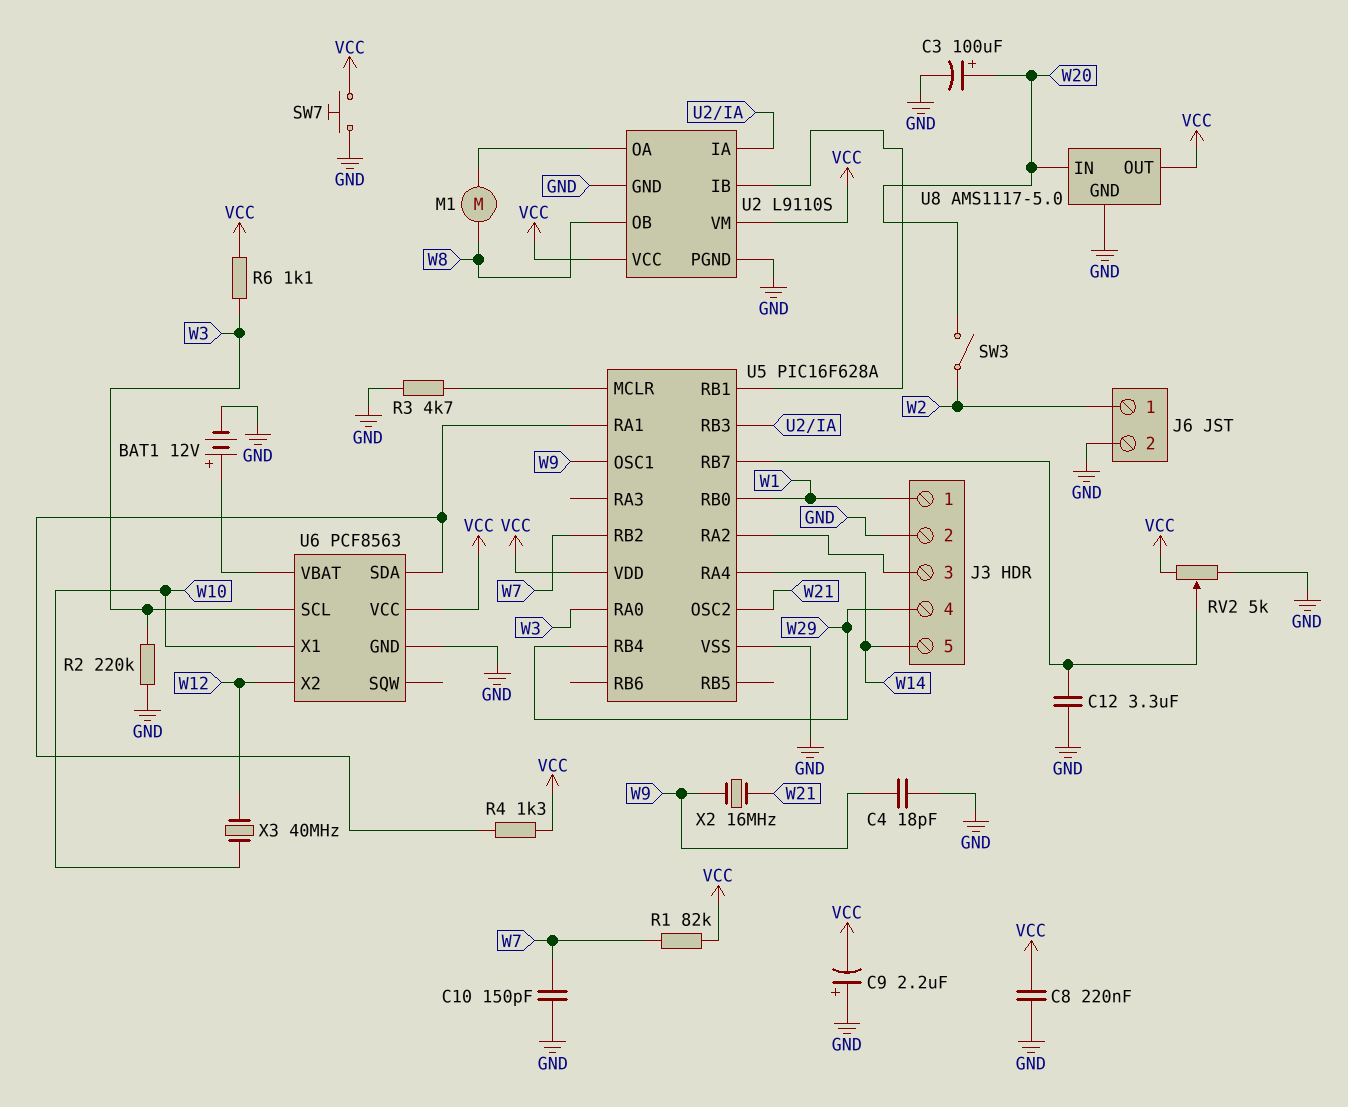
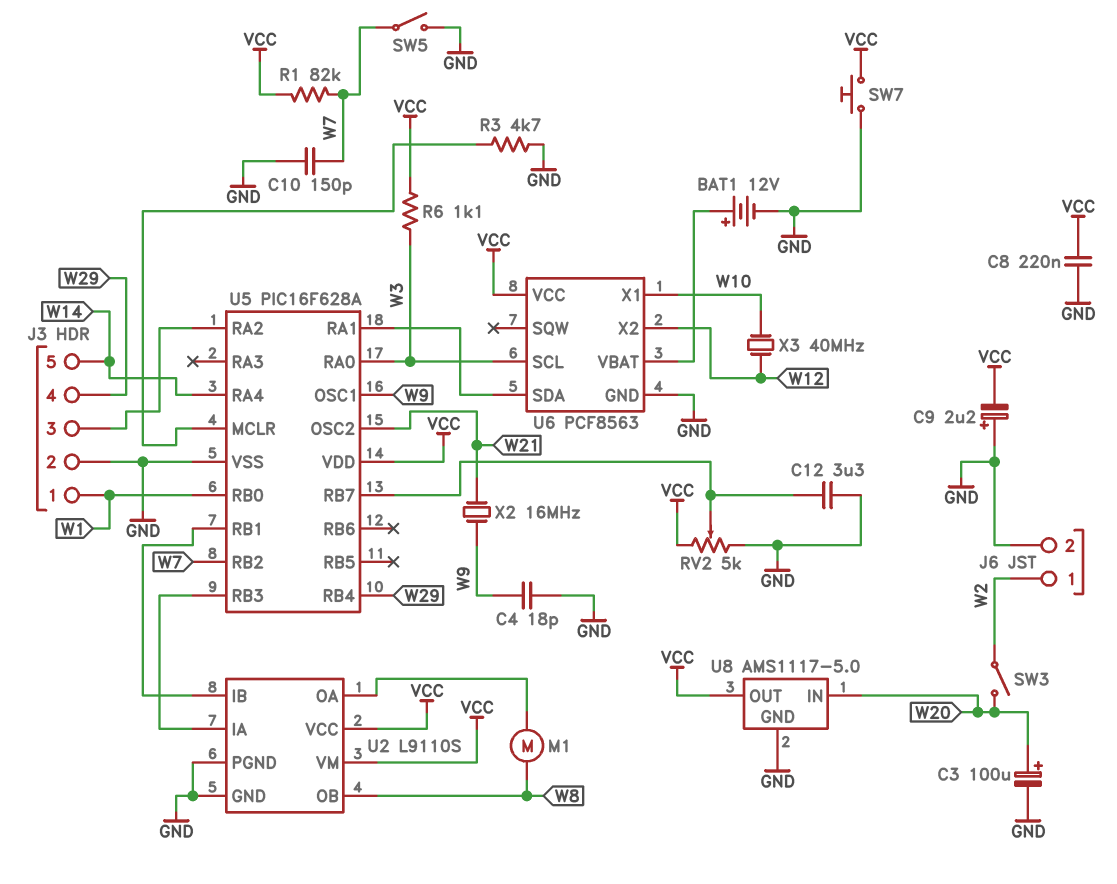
R2: 220k (GND, W3) -> none
R4: 1.3k (U5/RA1, VCC) -> none
SW5: none -> switch (GND, W7)

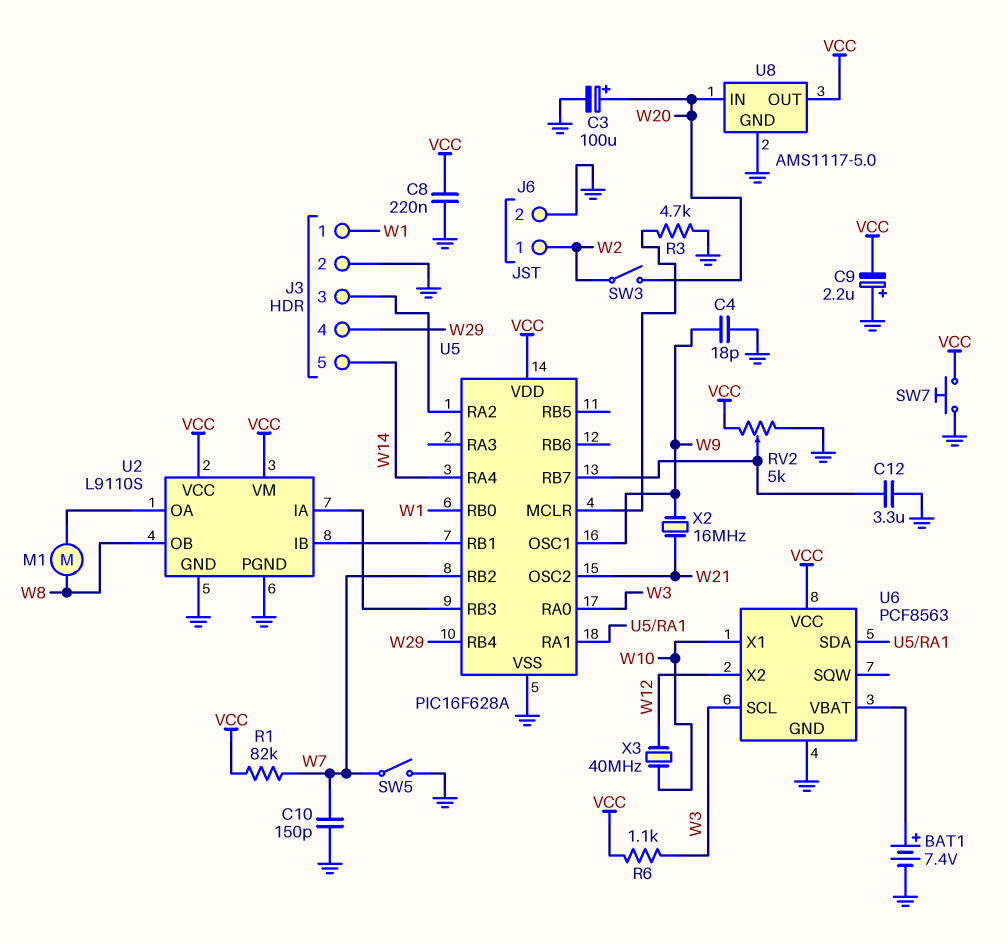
BAT1: 12V (plus U6/VBAT, minus GND) -> 7.4V (plus U6/VBAT, minus GND)

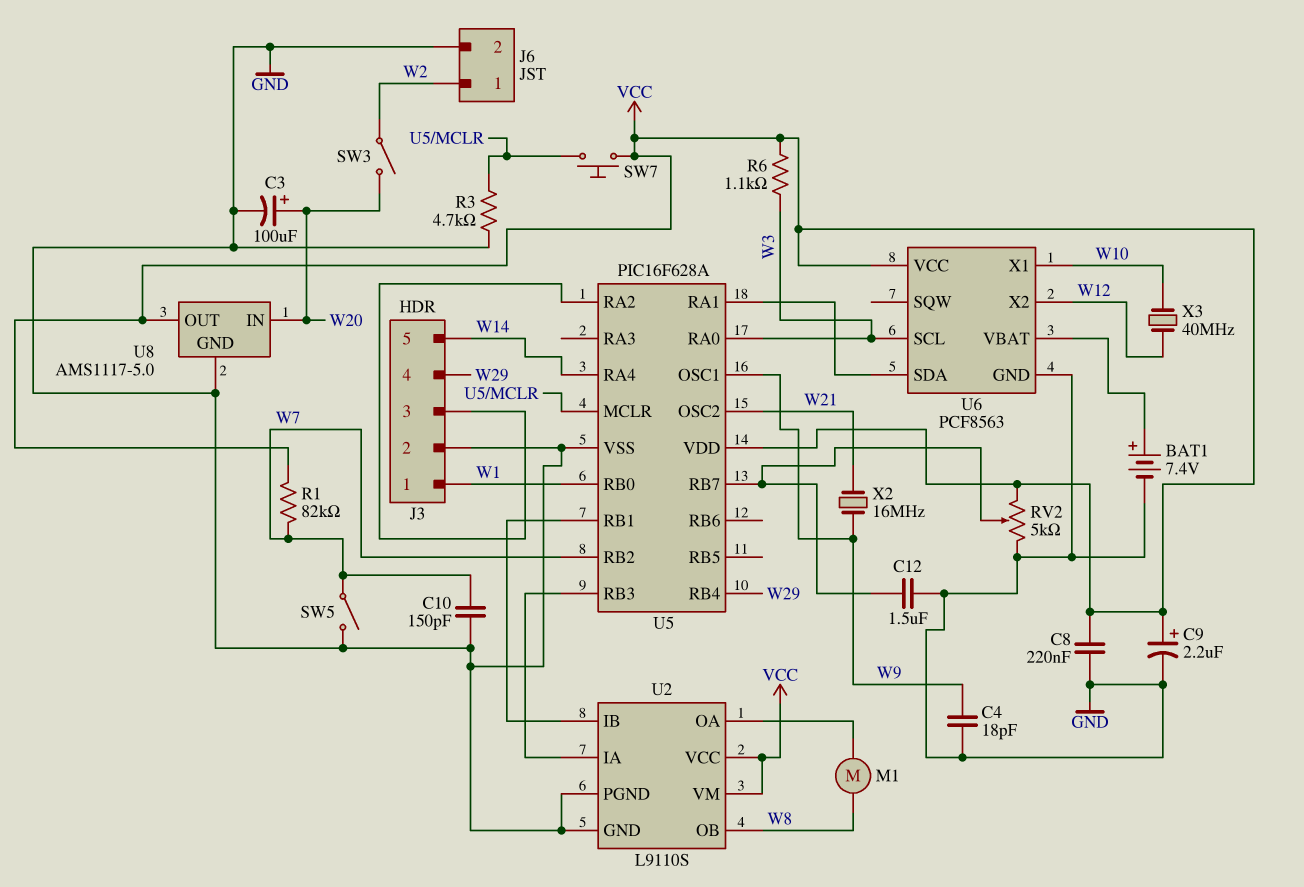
C9: 2.2uF (plus GND, minus VCC) -> 2.2uF (plus VCC, minus GND)
C12: 3.3uF (GND, U5/RB7) -> 1.5uF (GND, U5/RB7)
SW7: button (GND, VCC) -> button (U5/MCLR, VCC)

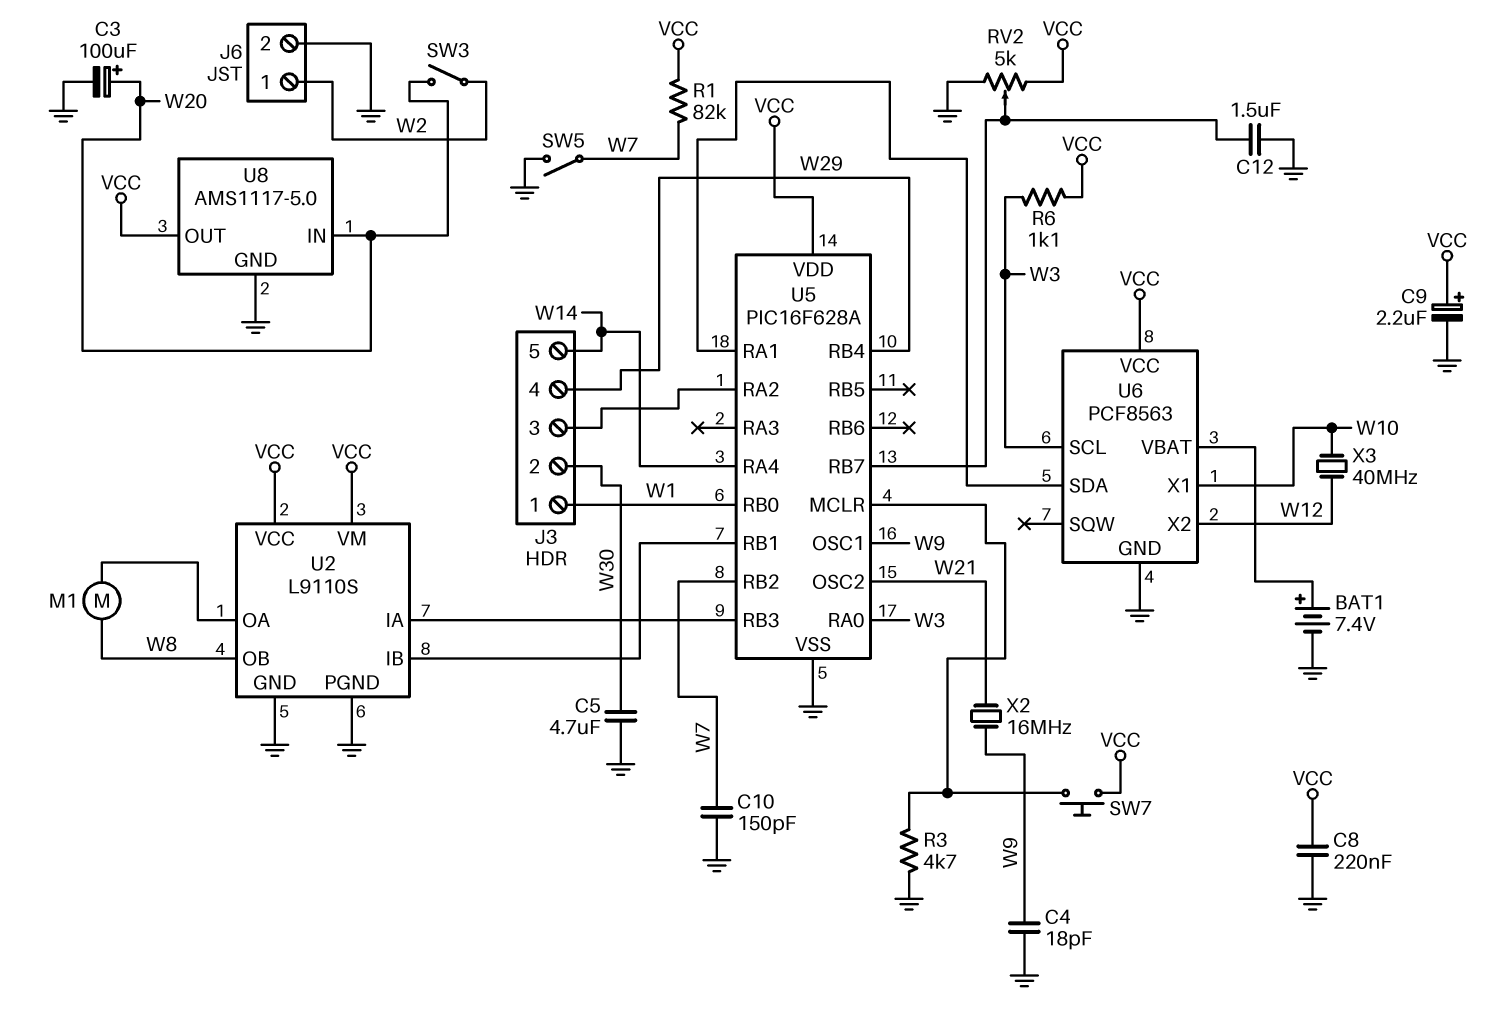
C5: none -> 4.7uF (GND, W30)
J3 pin 2: GND -> W30

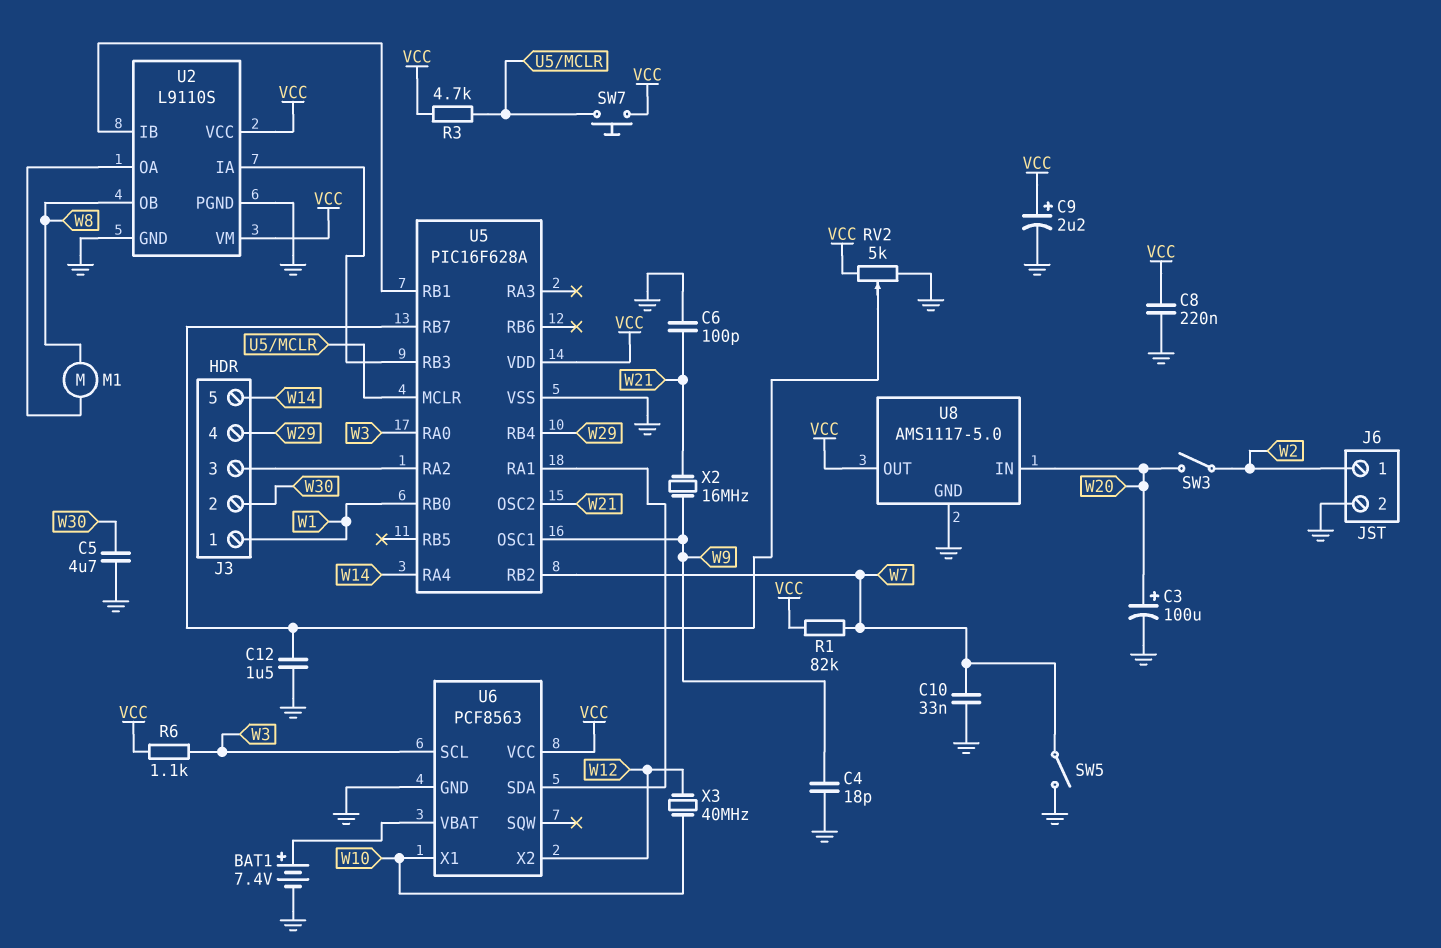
C6: none -> 100pF (GND, W21)
C10: 150pF (GND, W7) -> 33nF (GND, W7)
R3: 4.7k (GND, U5/MCLR) -> 4.7k (U5/MCLR, VCC)

